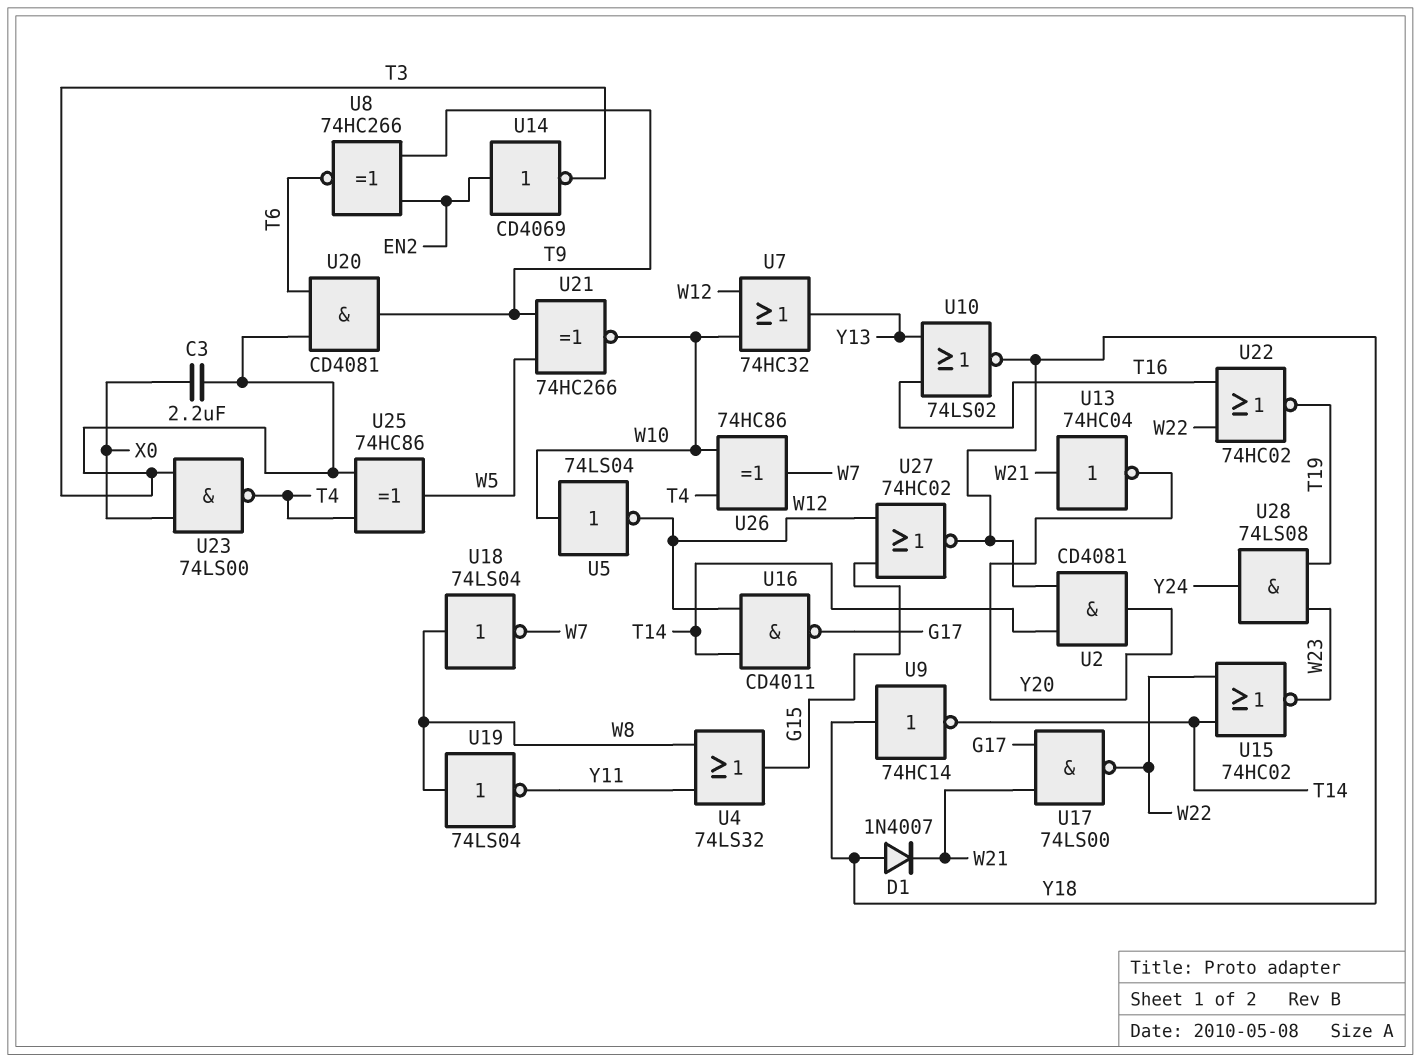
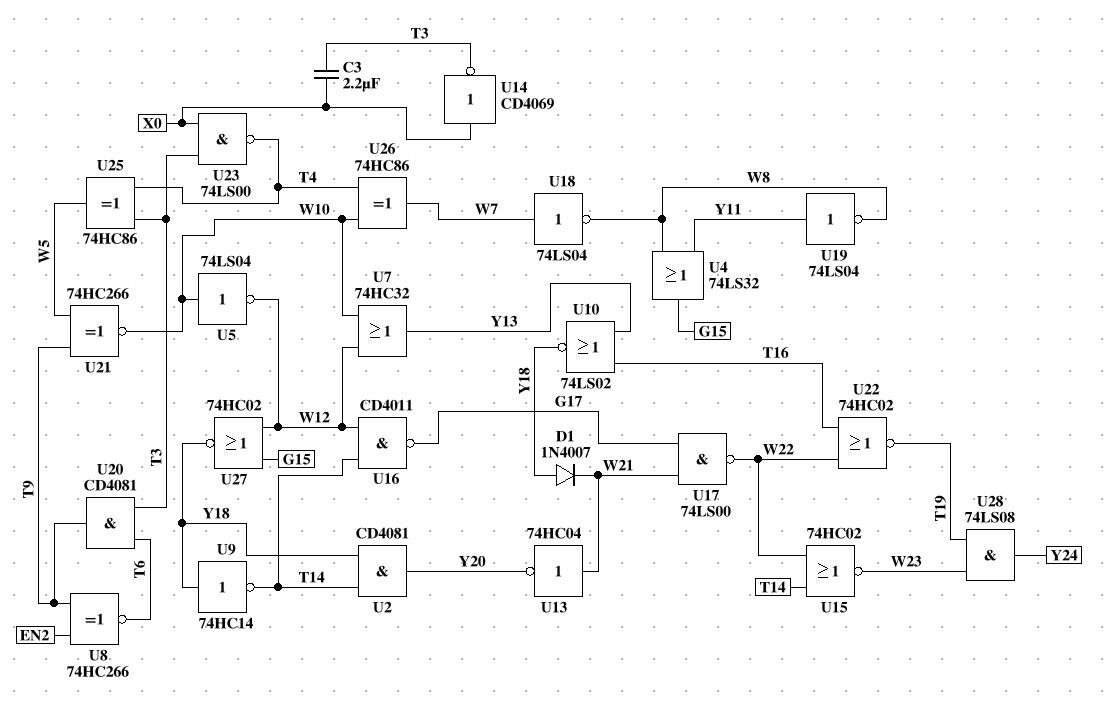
U14: NOT CD4069 (in EN2, out T3) -> NOT CD4069 (in X0, out T3)
U18: NOT 74LS04 (in W8, out W7) -> NOT 74LS04 (in W7, out W8)
U19: NOT 74LS04 (in W8, out Y11) -> NOT 74LS04 (in Y11, out W8)

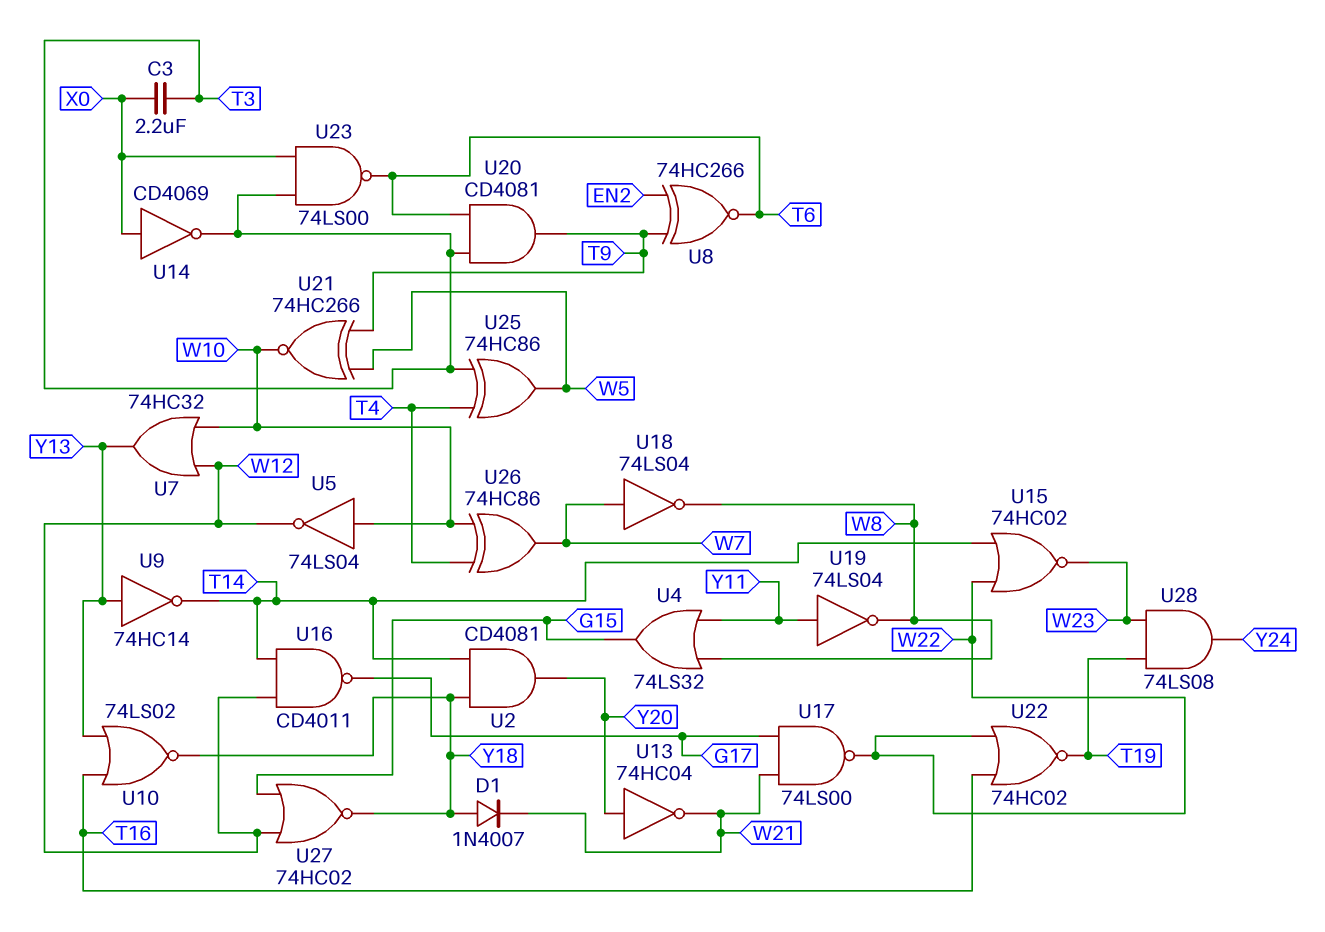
U9: NOT 74HC14 (in Y18, out T14) -> NOT 74HC14 (in Y13, out T14)
U13: NOT 74HC04 (in W21, out Y20) -> NOT 74HC04 (in Y20, out W21)
U23: NAND 74LS00 (in T3, in X0, out T4) -> NAND 74LS00 (in T3, in X0, out T6)

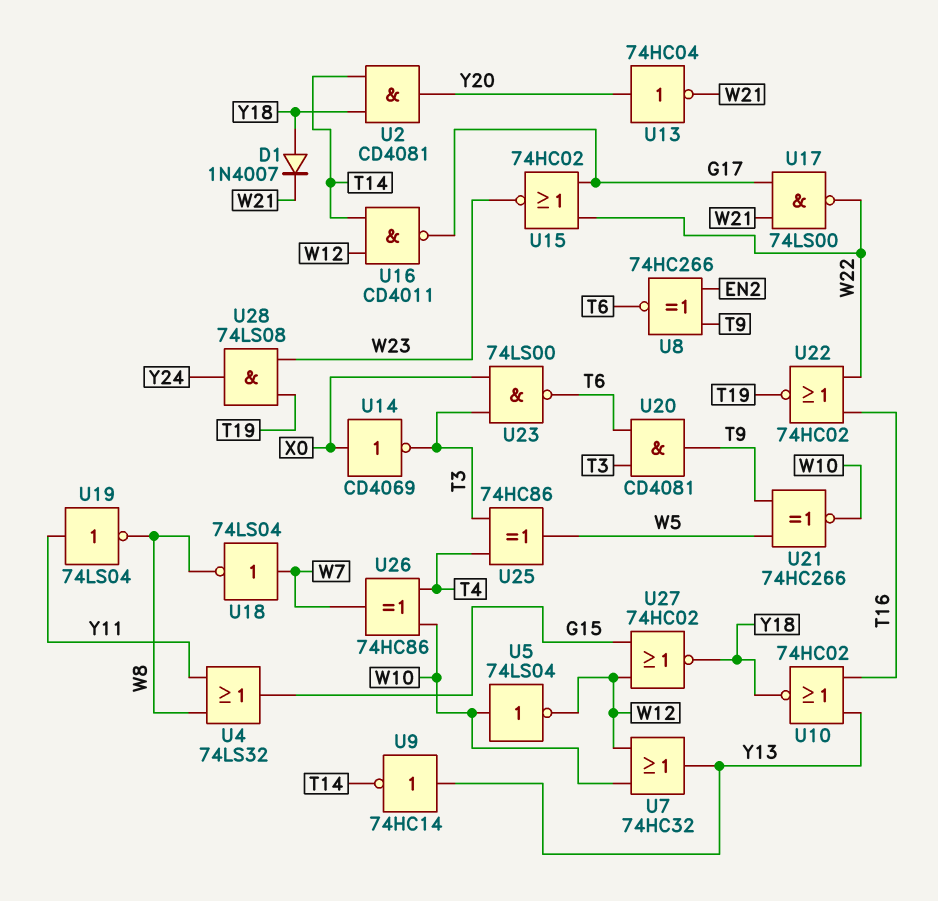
C3: 2.2uF (T3, X0) -> none
U10: NOR 74LS02 (in T16, in Y13, out Y18) -> NOR 74HC02 (in T16, in Y13, out Y18)
U15: NOR 74HC02 (in T14, in W22, out W23) -> NOR 74HC02 (in G17, in W22, out W23)

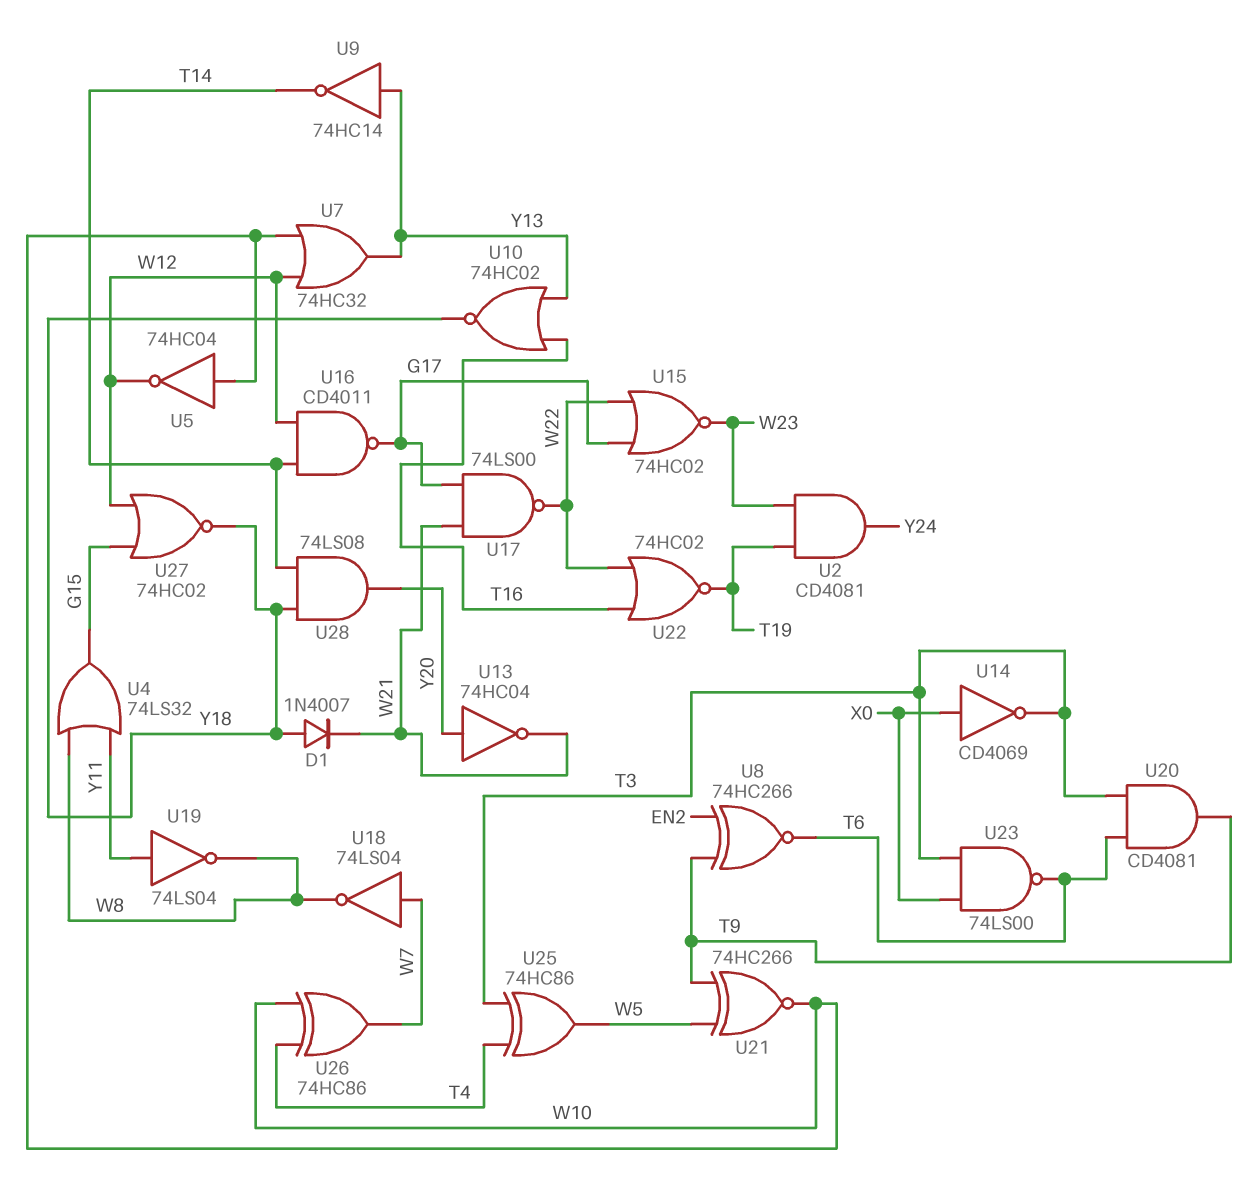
U2: AND CD4081 (in T14, in Y18, out Y20) -> AND CD4081 (in T19, in W23, out Y24)
U5: NOT 74LS04 (in W10, out W12) -> NOT 74HC04 (in W10, out W12)
U28: AND 74LS08 (in T19, in W23, out Y24) -> AND 74LS08 (in T14, in Y18, out Y20)

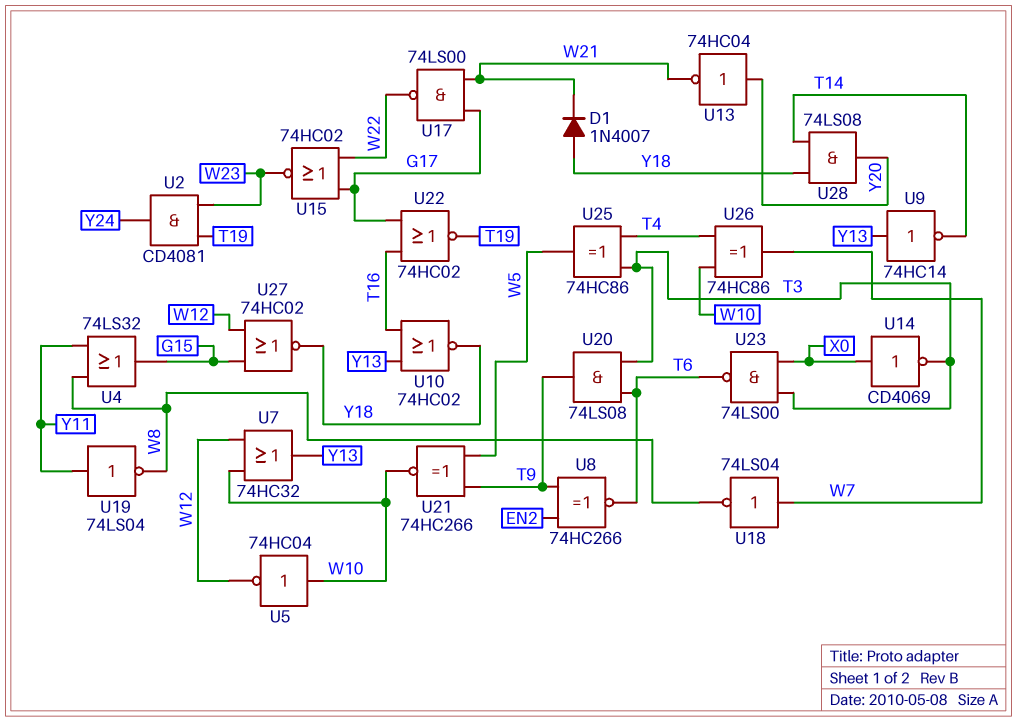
U16: NAND CD4011 (in T14, in W12, out G17) -> none
U20: AND CD4081 (in T3, in T6, out T9) -> AND 74LS08 (in T3, in T6, out T9)
U22: NOR 74HC02 (in T16, in W22, out T19) -> NOR 74HC02 (in G17, in T16, out T19)

